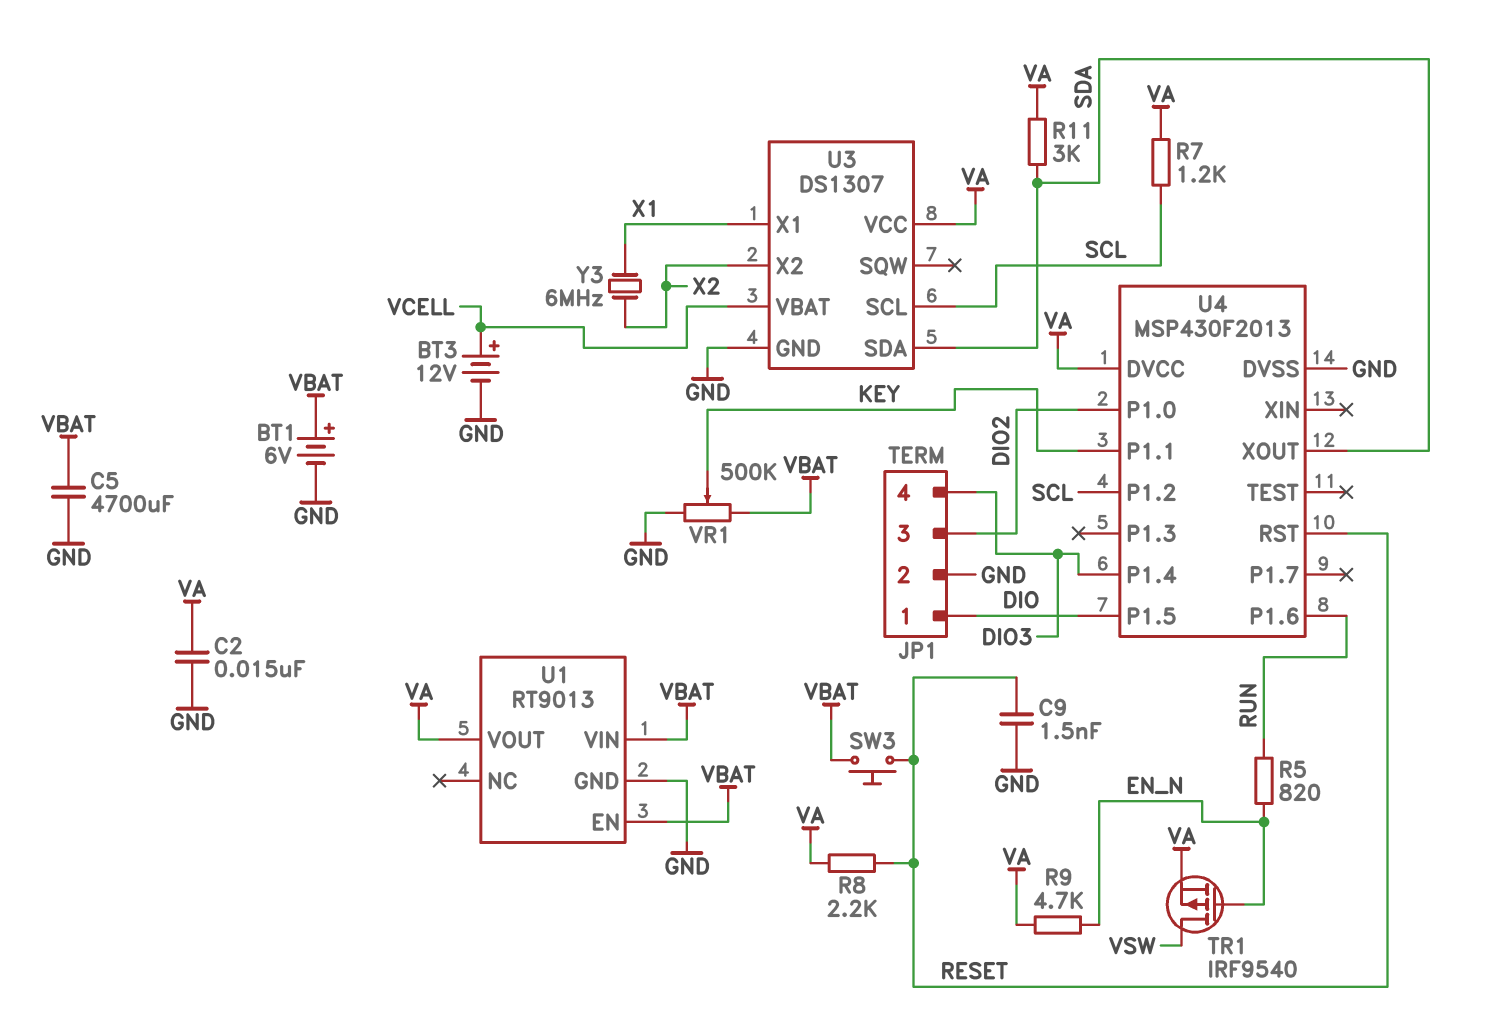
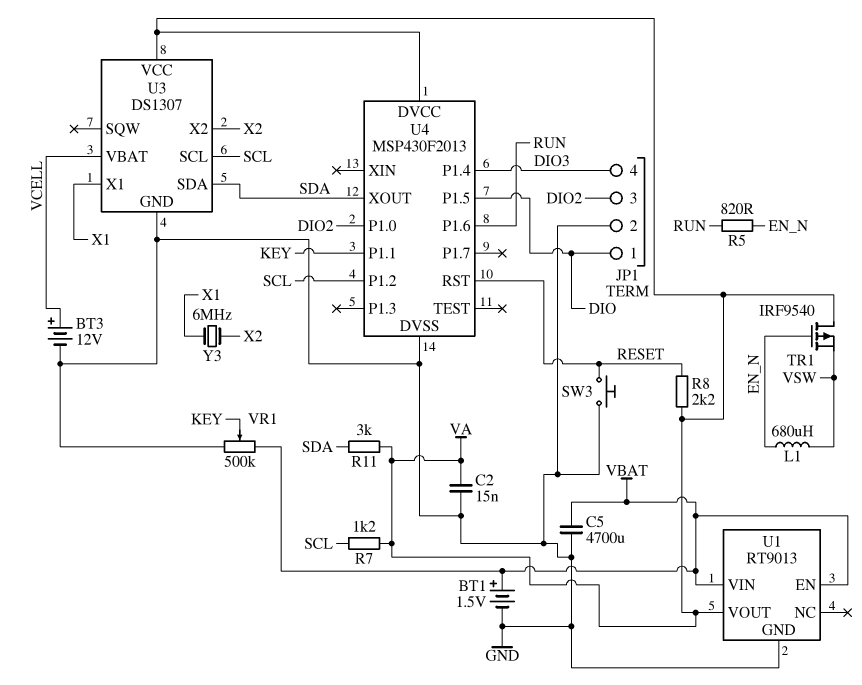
BT1: 6V (plus VBAT, minus GND) -> 1.5V (plus VBAT, minus GND)
C9: 1.5nF (GND, RESET) -> none
L1: none -> 680uH (EN_N, VSW)
R9: 4.7k (EN_N, VA) -> none
SW3: button (RESET, VBAT) -> button (GND, RESET)
TR1: PMOS IRF9540 (G EN_N, D VSW, S VA) -> PMOS IRF9540 (G EN_N, D VA, S VSW)

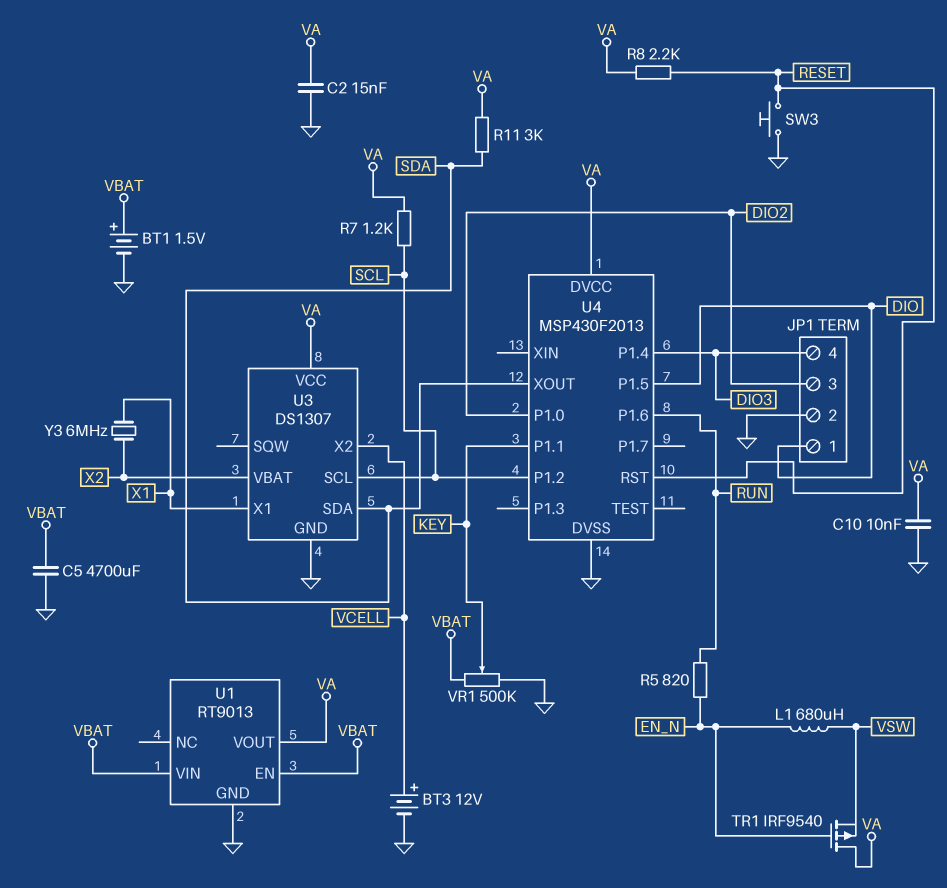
C10: none -> 10nF (GND, VA)
U3 pin VBAT: VCELL -> X2
U3 pin X2: X2 -> VCELL

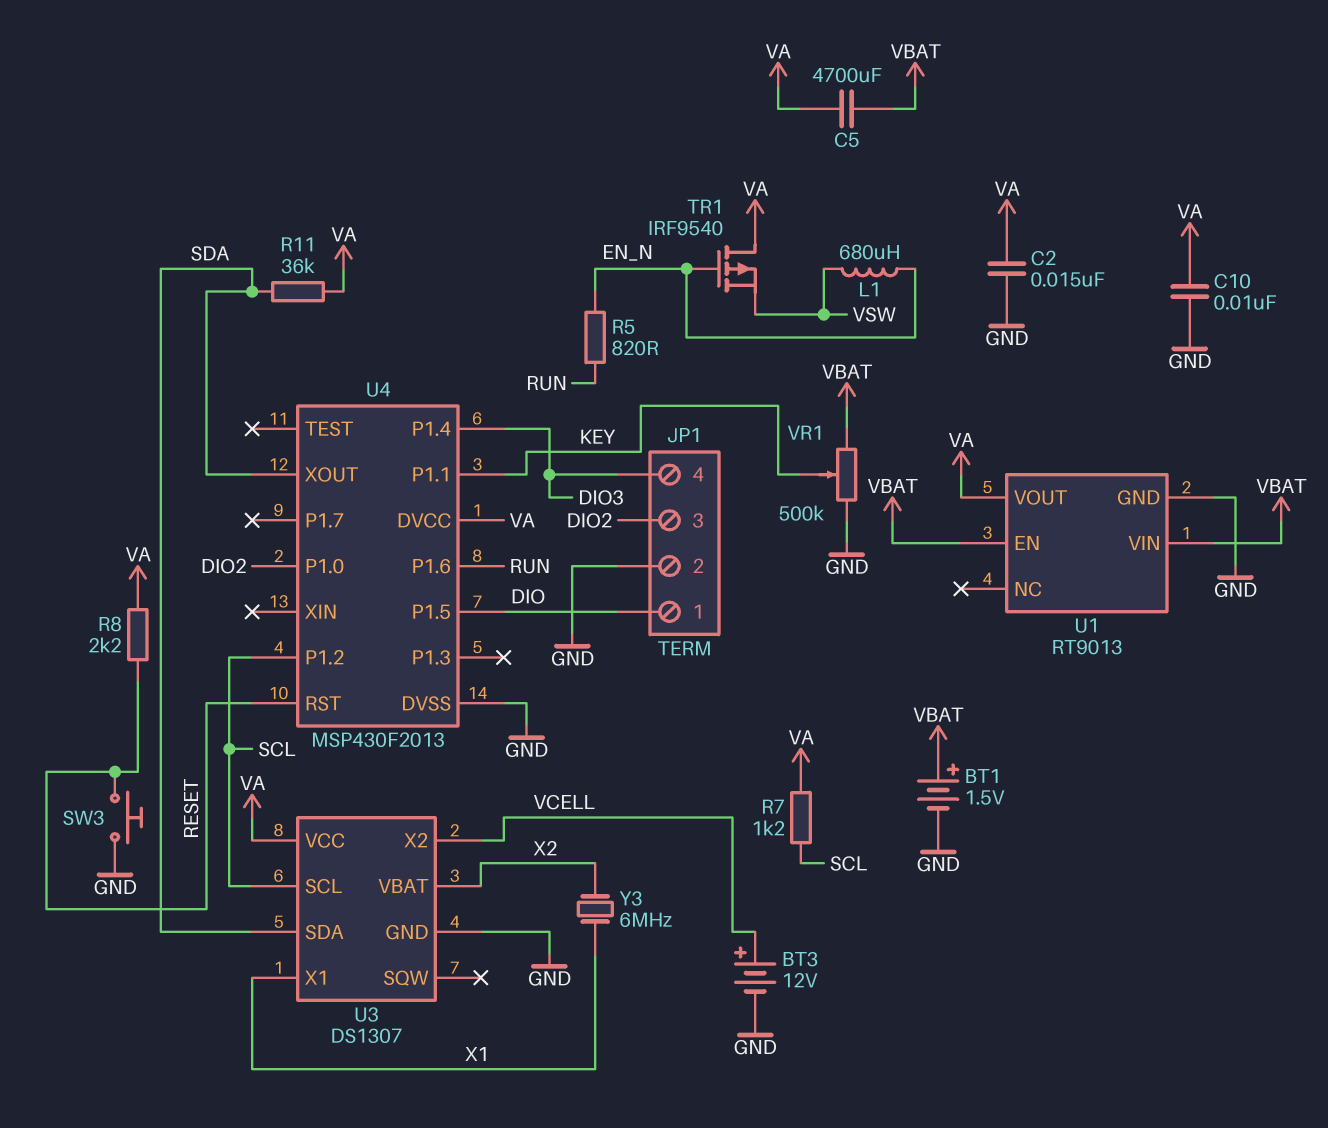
C5: 4700uF (GND, VBAT) -> 4700uF (VA, VBAT)
R11: 3k (SDA, VA) -> 36k (SDA, VA)

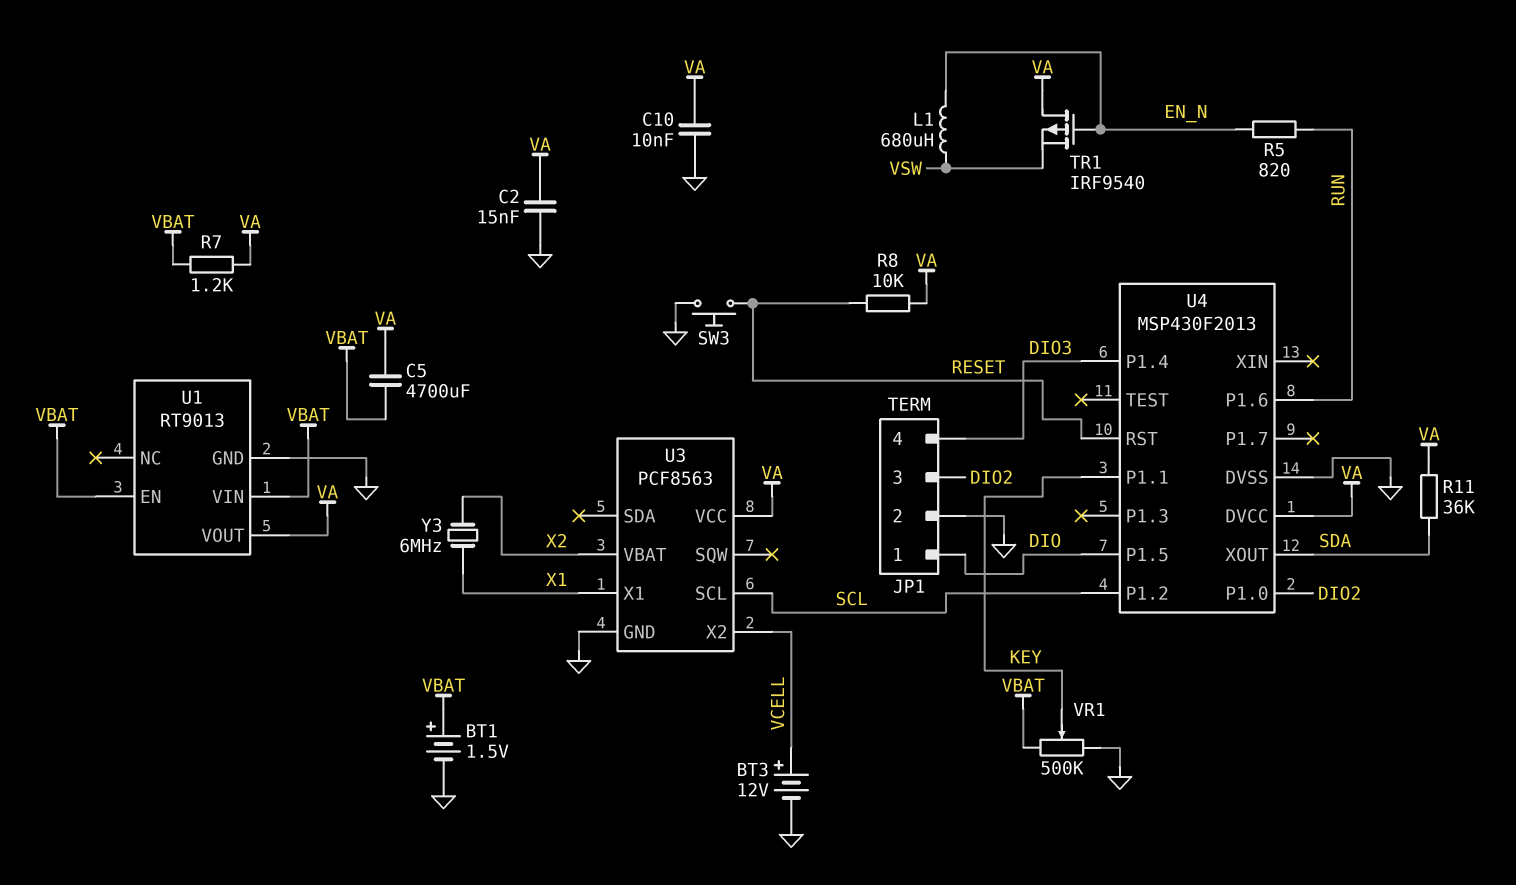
R7: 1.2k (SCL, VA) -> 1.2k (VA, VBAT)
R8: 2.2k (RESET, VA) -> 10k (RESET, VA)
U3: DS1307 -> PCF8563
U3 pin SDA: SDA -> none

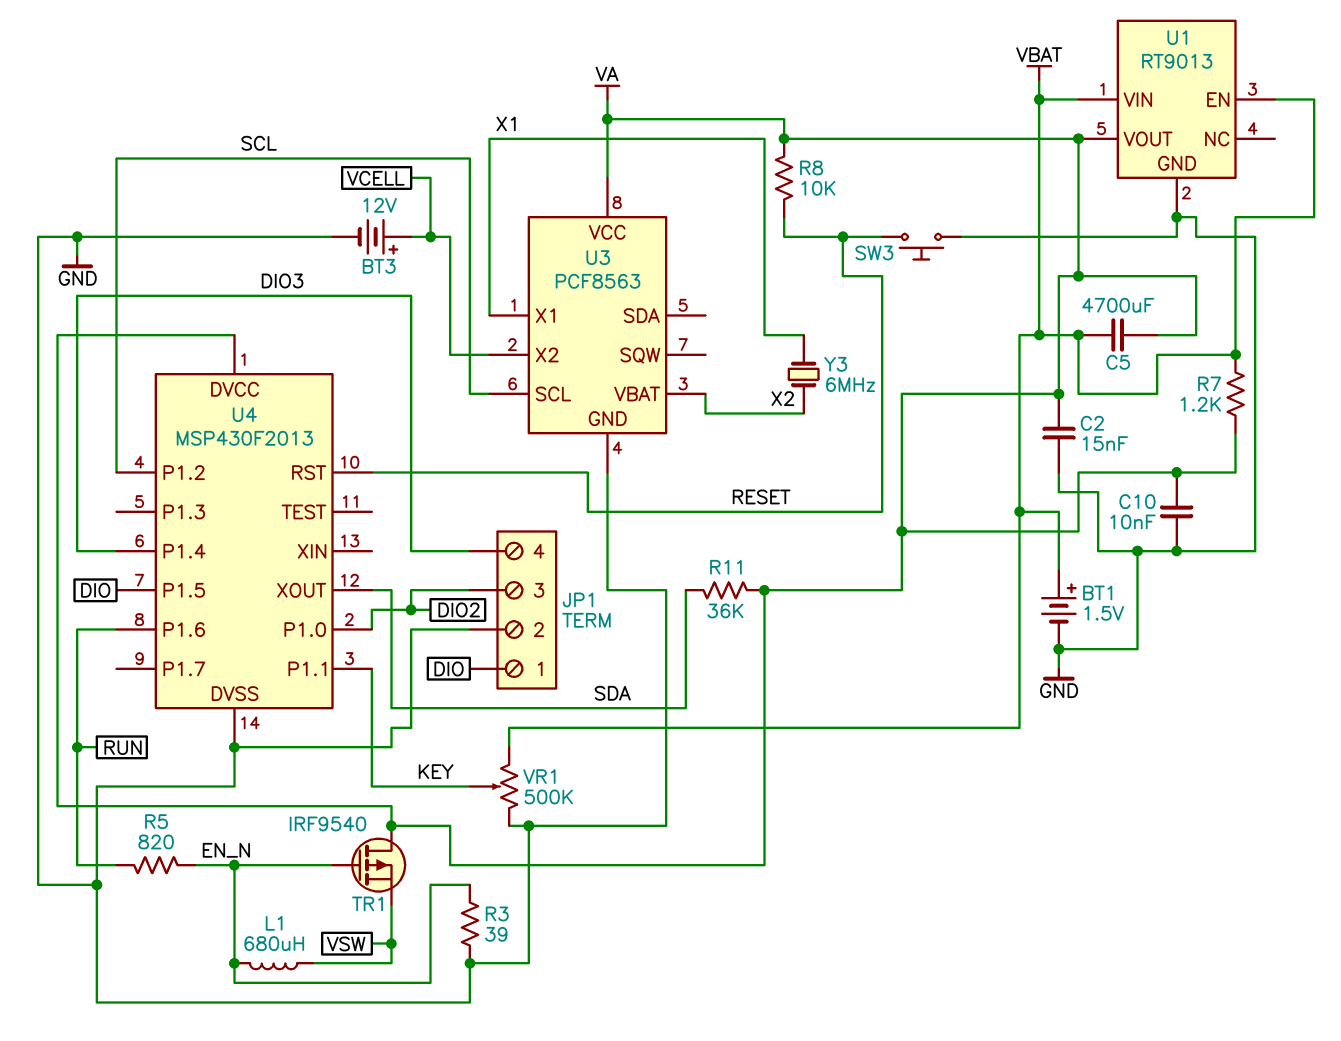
R3: none -> 39 (EN_N, GND)

